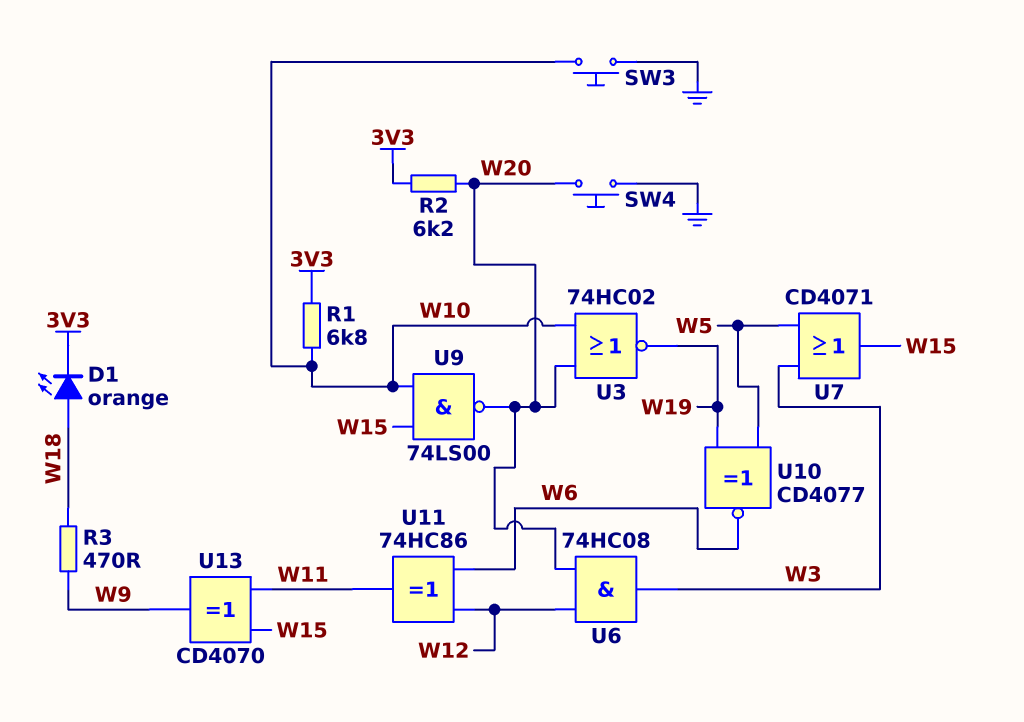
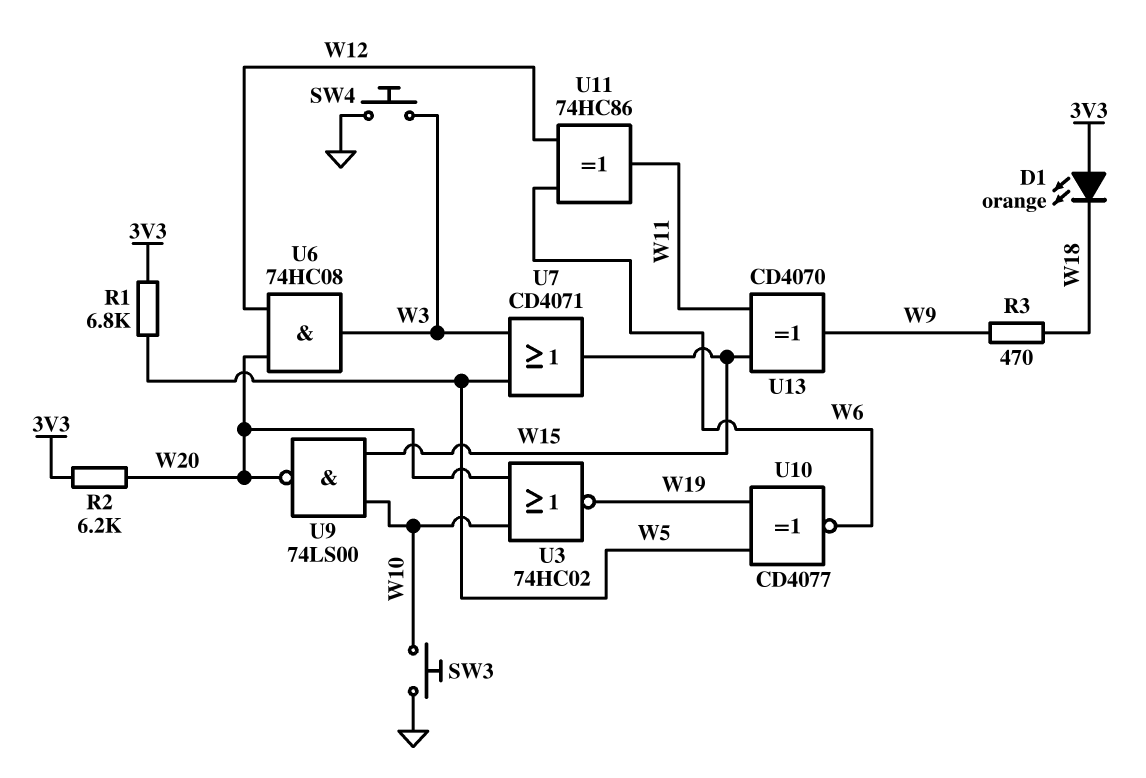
D1: LED orange (A W18, K 3V3) -> LED orange (A 3V3, K W18)
R1: 6.8k (3V3, W10) -> 6.8k (3V3, W5)
SW4: button (GND, W20) -> button (GND, W3)

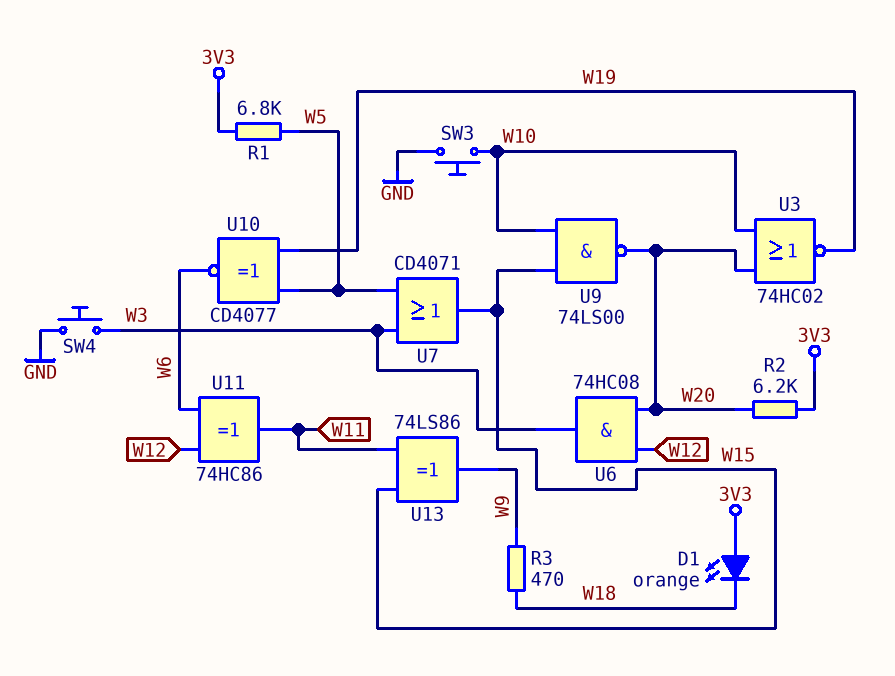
U13: XOR CD4070 (in W11, in W15, out W9) -> XOR 74LS86 (in W11, in W15, out W9)

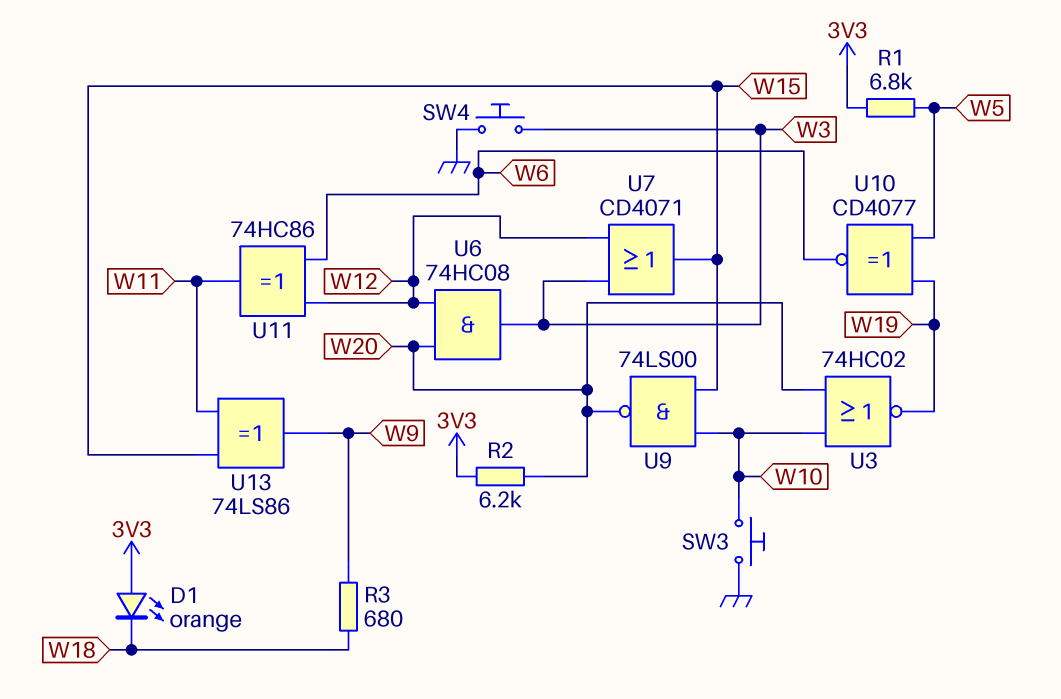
R3: 470 (W9, W18) -> 680 (W9, W18)
U7: OR CD4071 (in W3, in W5, out W15) -> OR CD4071 (in W3, in W12, out W15)

